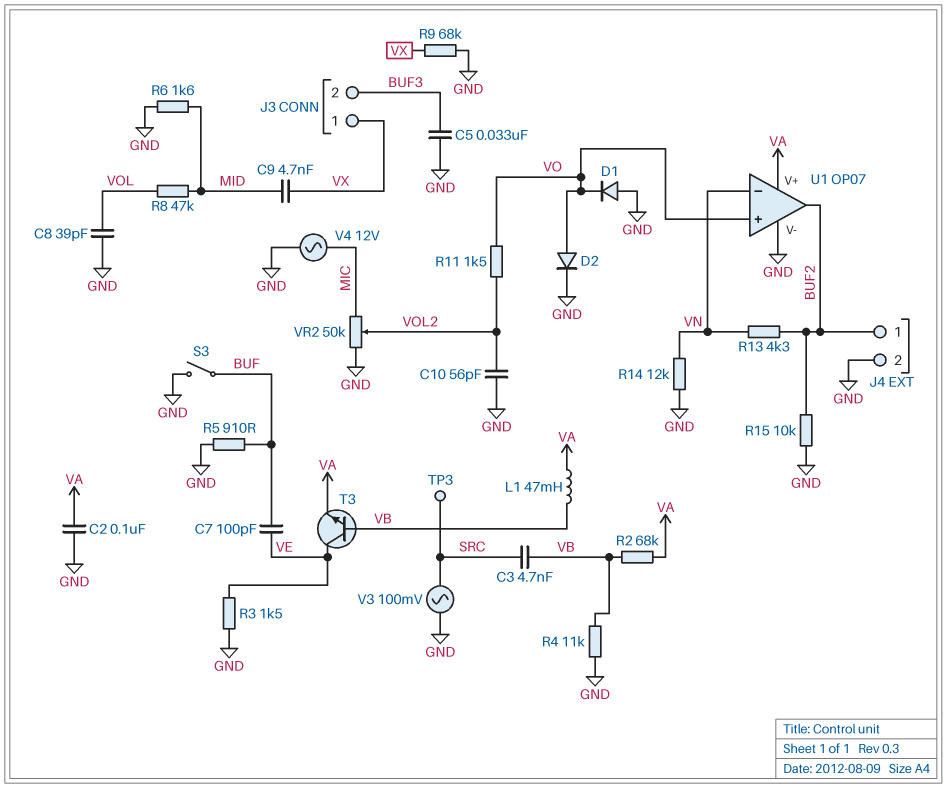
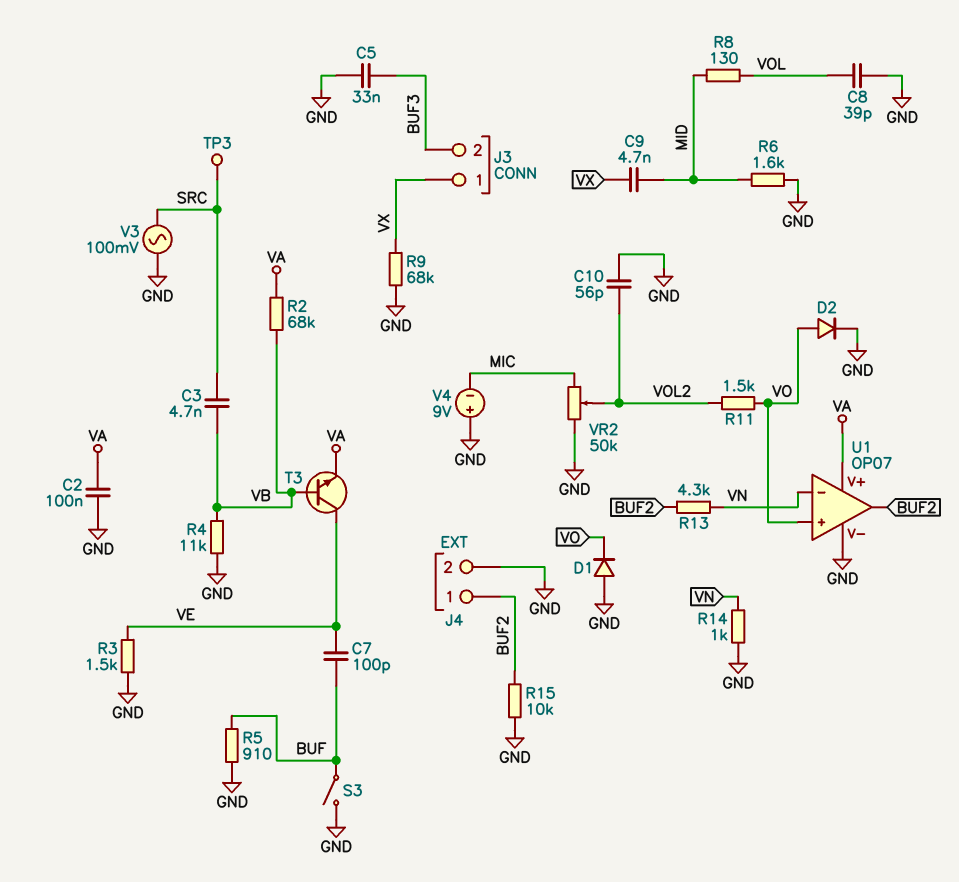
L1: 47mH (VA, VB) -> none
R8: 47k (MID, VOL) -> 130 (MID, VOL)
R14: 12k (GND, VN) -> 1k (GND, VN)
V4: AC 12V (GND, MIC) -> 9V (plus GND, minus MIC)

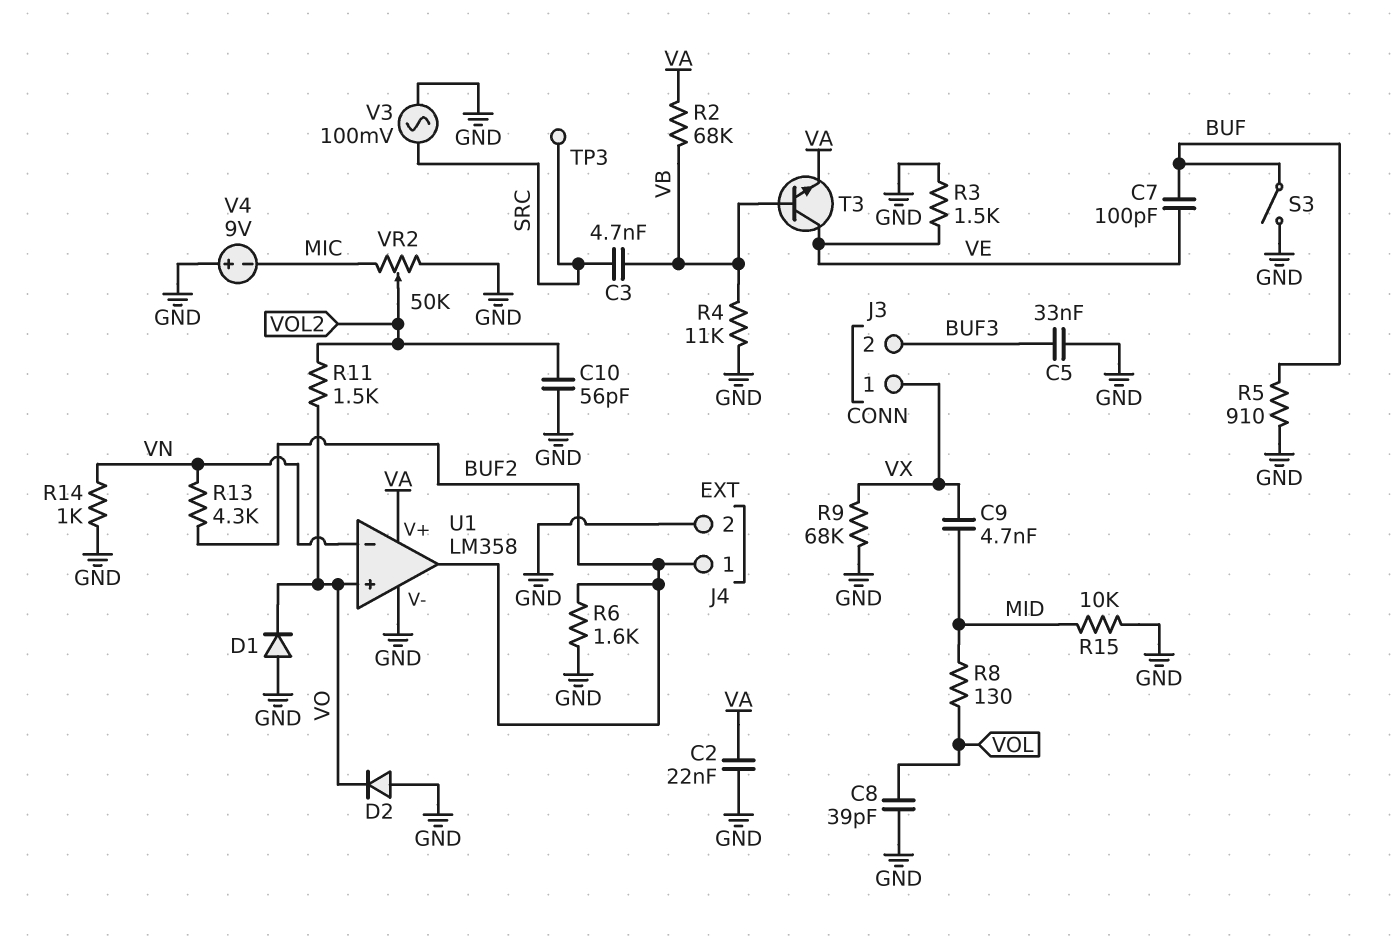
C2: 100nF (GND, VA) -> 22nF (GND, VA)
D2: diode (A VO, K GND) -> diode (A GND, K VO)
R6: 1.6k (GND, MID) -> 1.6k (BUF2, GND)
R15: 10k (BUF2, GND) -> 10k (GND, MID)
U1: OP07 -> LM358

